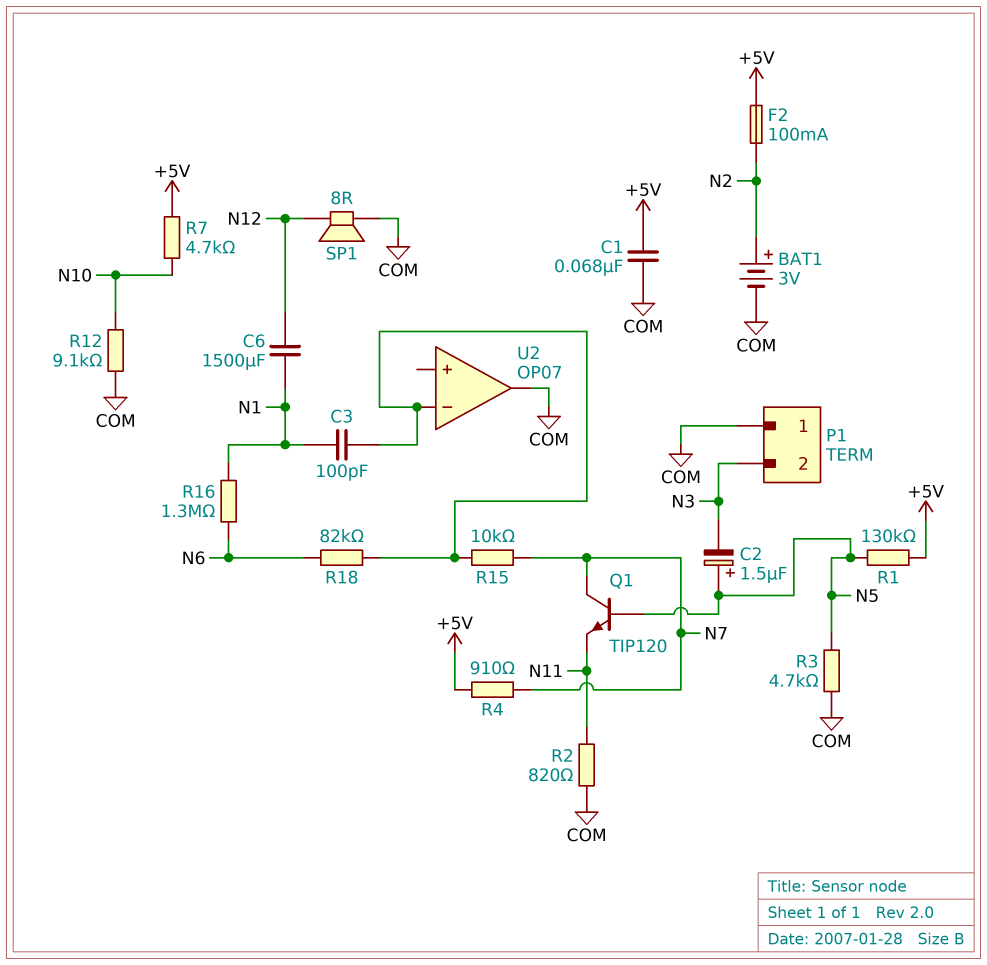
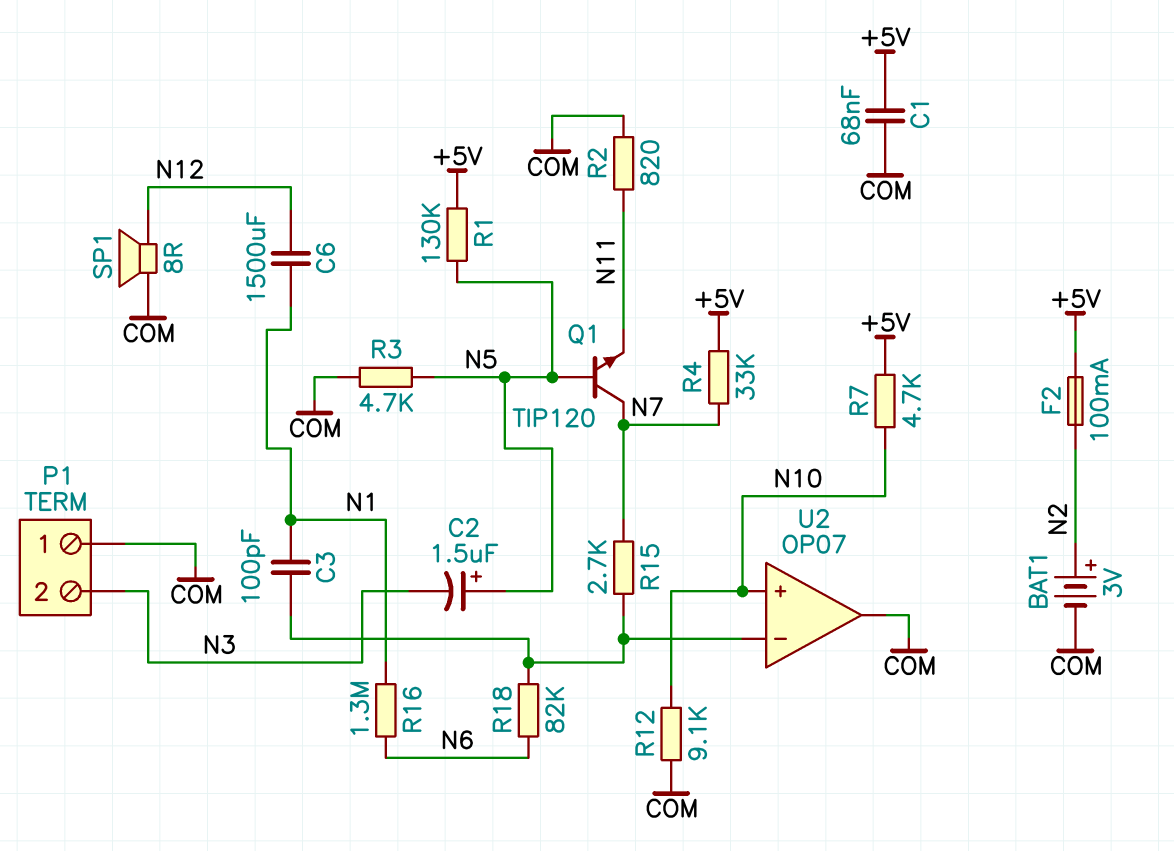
R4: 910 (+5V, N7) -> 33k (+5V, N7)
R15: 10k (N7, U2/in-) -> 2.7k (N7, U2/in-)
U2 pin in+: none -> N10

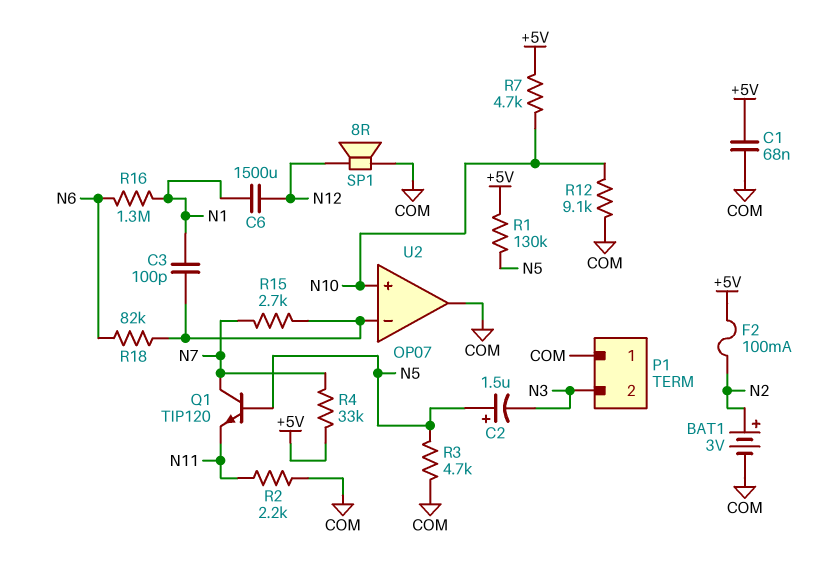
R2: 820 (COM, N11) -> 2.2k (COM, N11)

